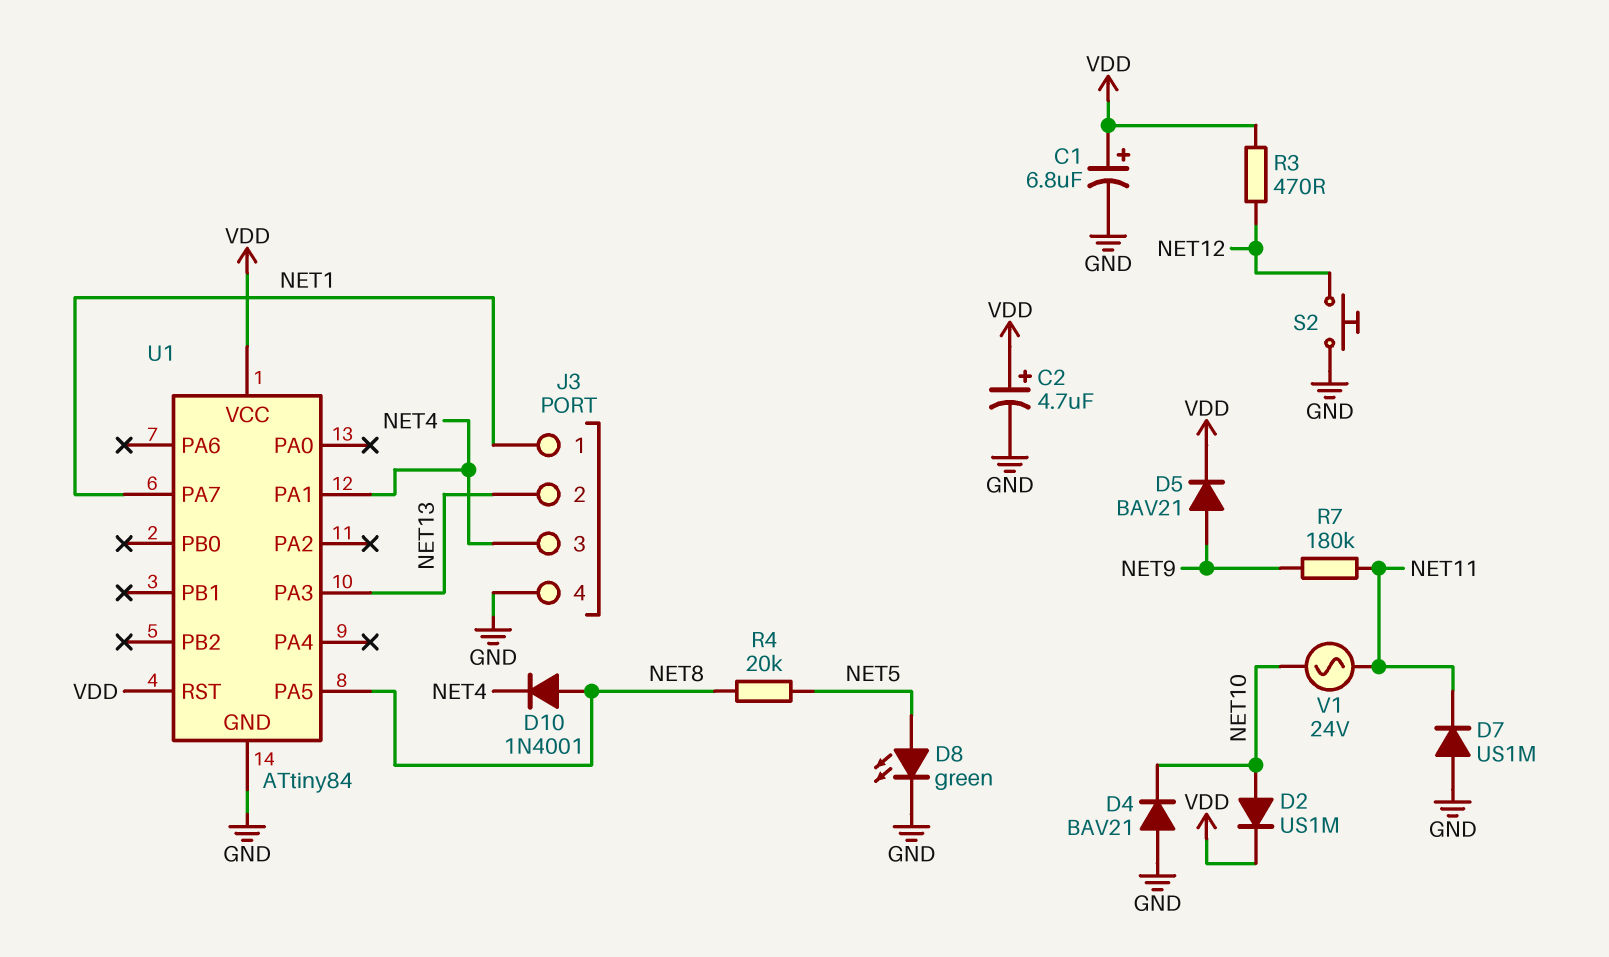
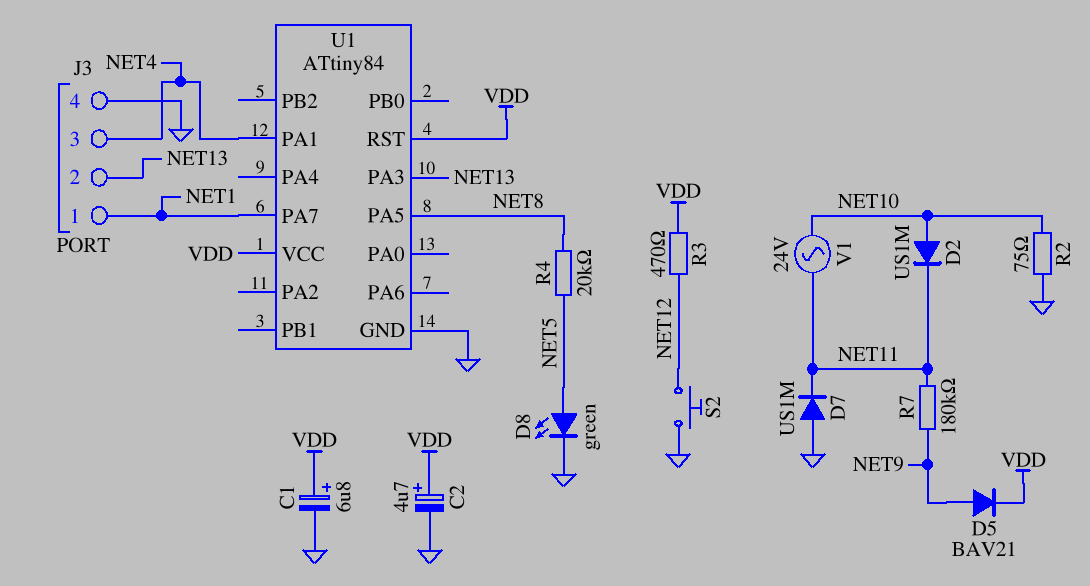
D2: diode US1M (A NET10, K VDD) -> diode US1M (A NET10, K NET11)
D4: diode BAV21 (A GND, K NET10) -> none
D10: diode 1N4001 (A NET8, K NET4) -> none
R2: none -> 75 (GND, NET10)

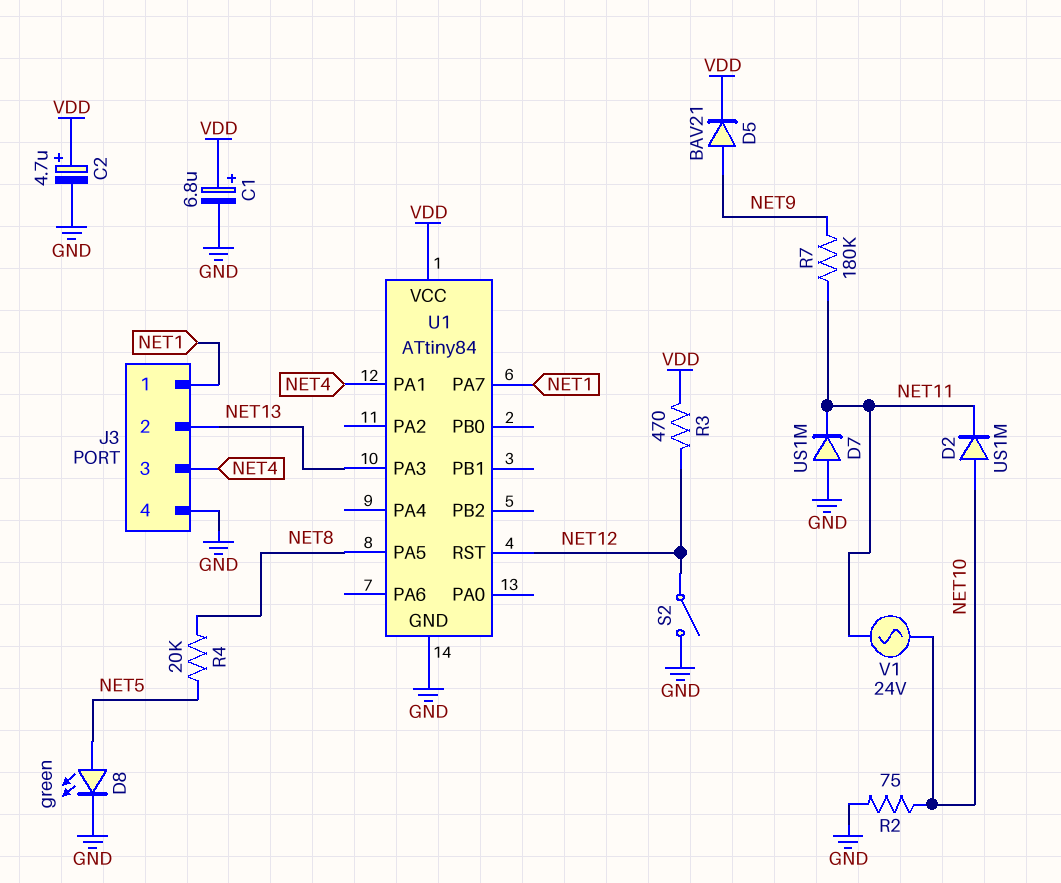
S2: button (GND, NET12) -> switch (GND, NET12)
U1 pin RST: VDD -> NET12

